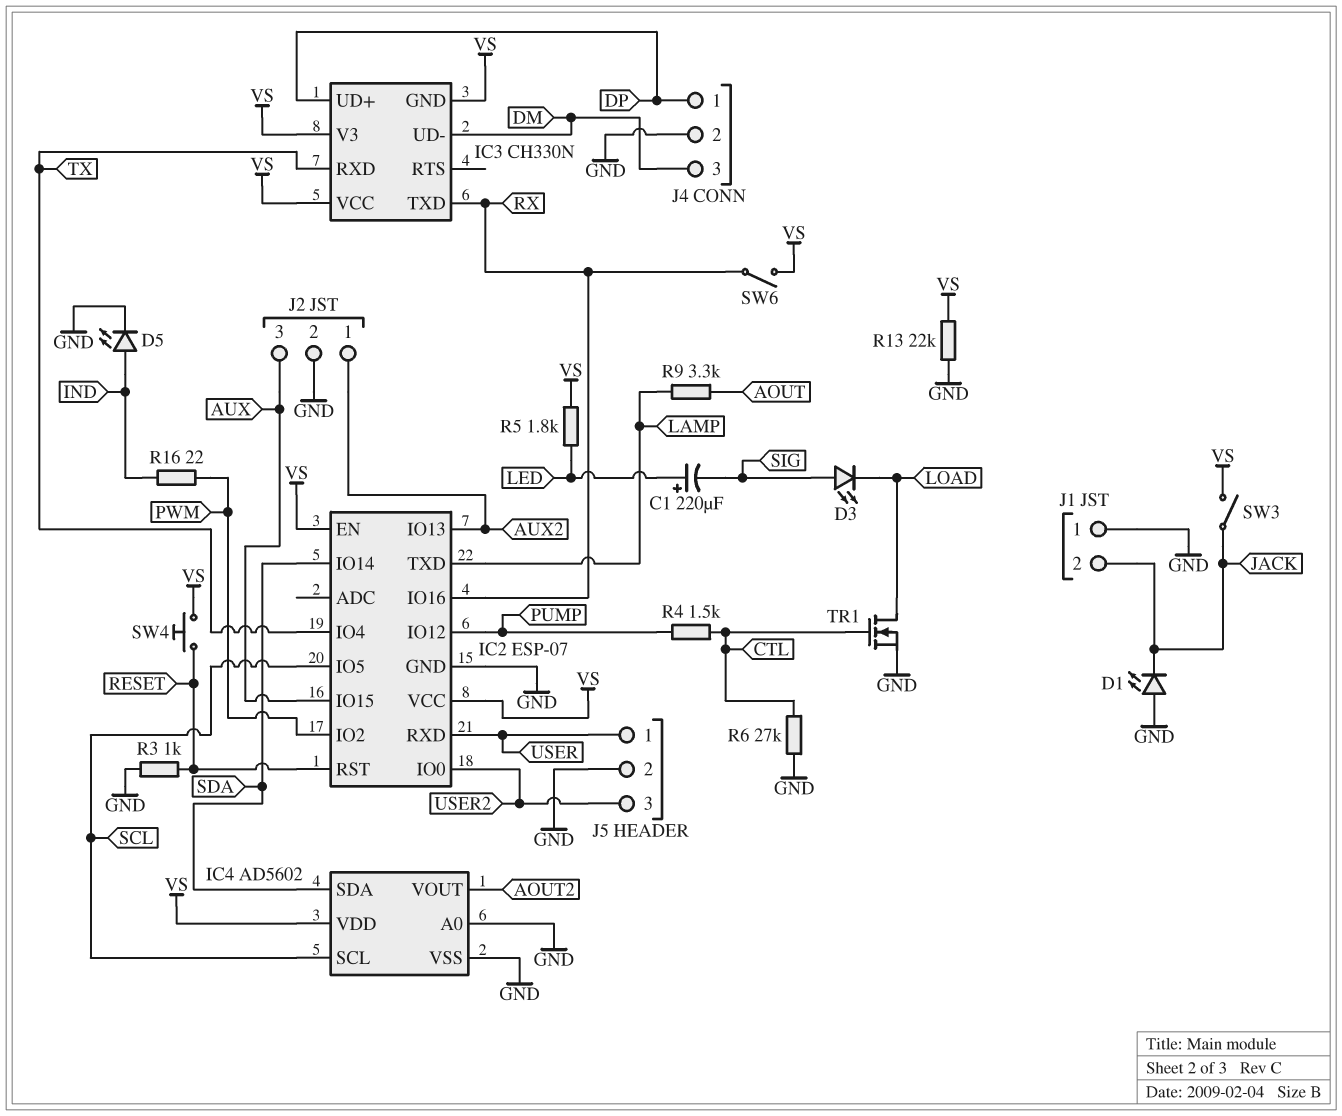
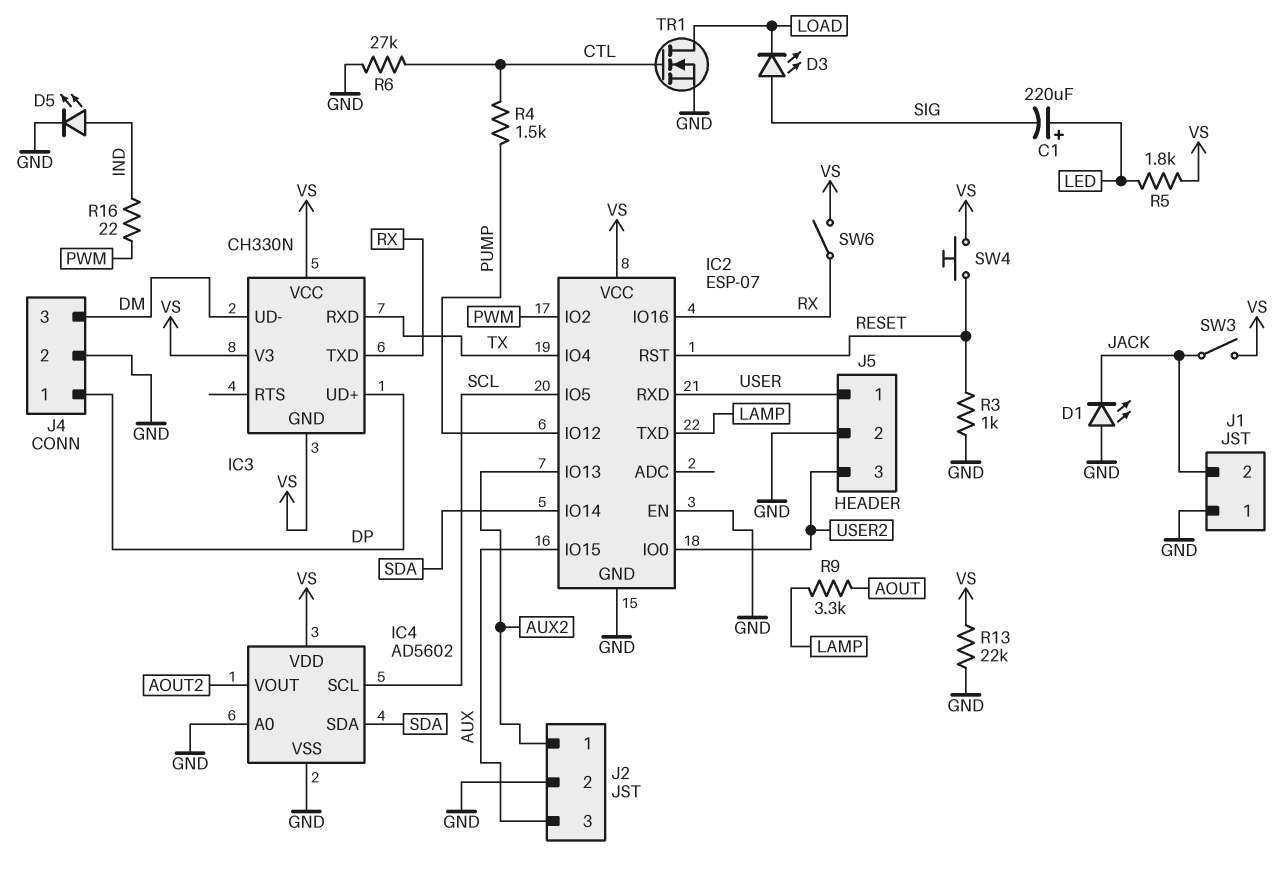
IC2 pin EN: VS -> GND

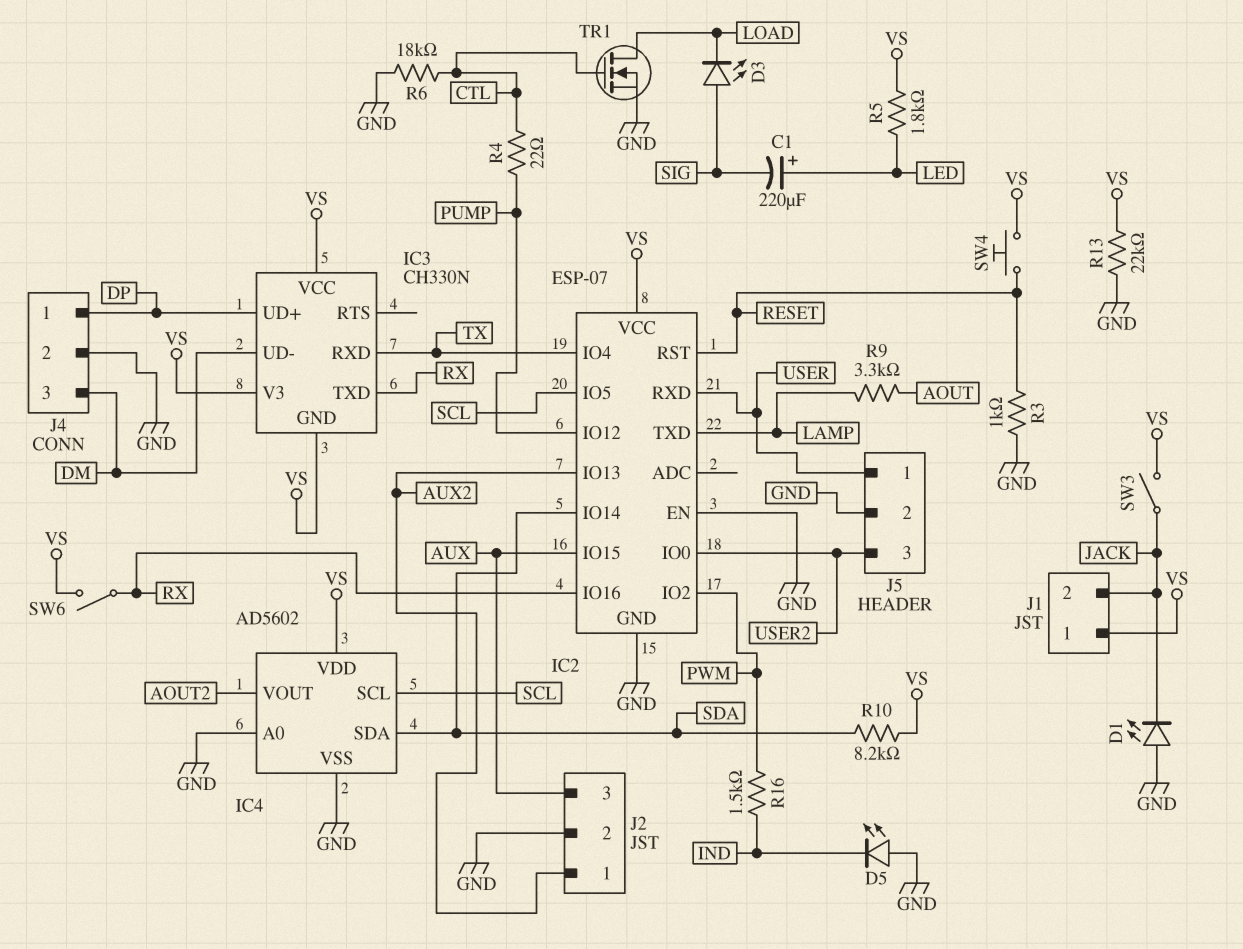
D5: LED (A IND, K GND) -> LED (A GND, K IND)
J1 pin 1: GND -> VS
R4: 1.5k (CTL, PUMP) -> 22 (CTL, PUMP)
R6: 27k (CTL, GND) -> 18k (CTL, GND)
R10: none -> 8.2k (SDA, VS)
R16: 22 (IND, PWM) -> 1.5k (IND, PWM)

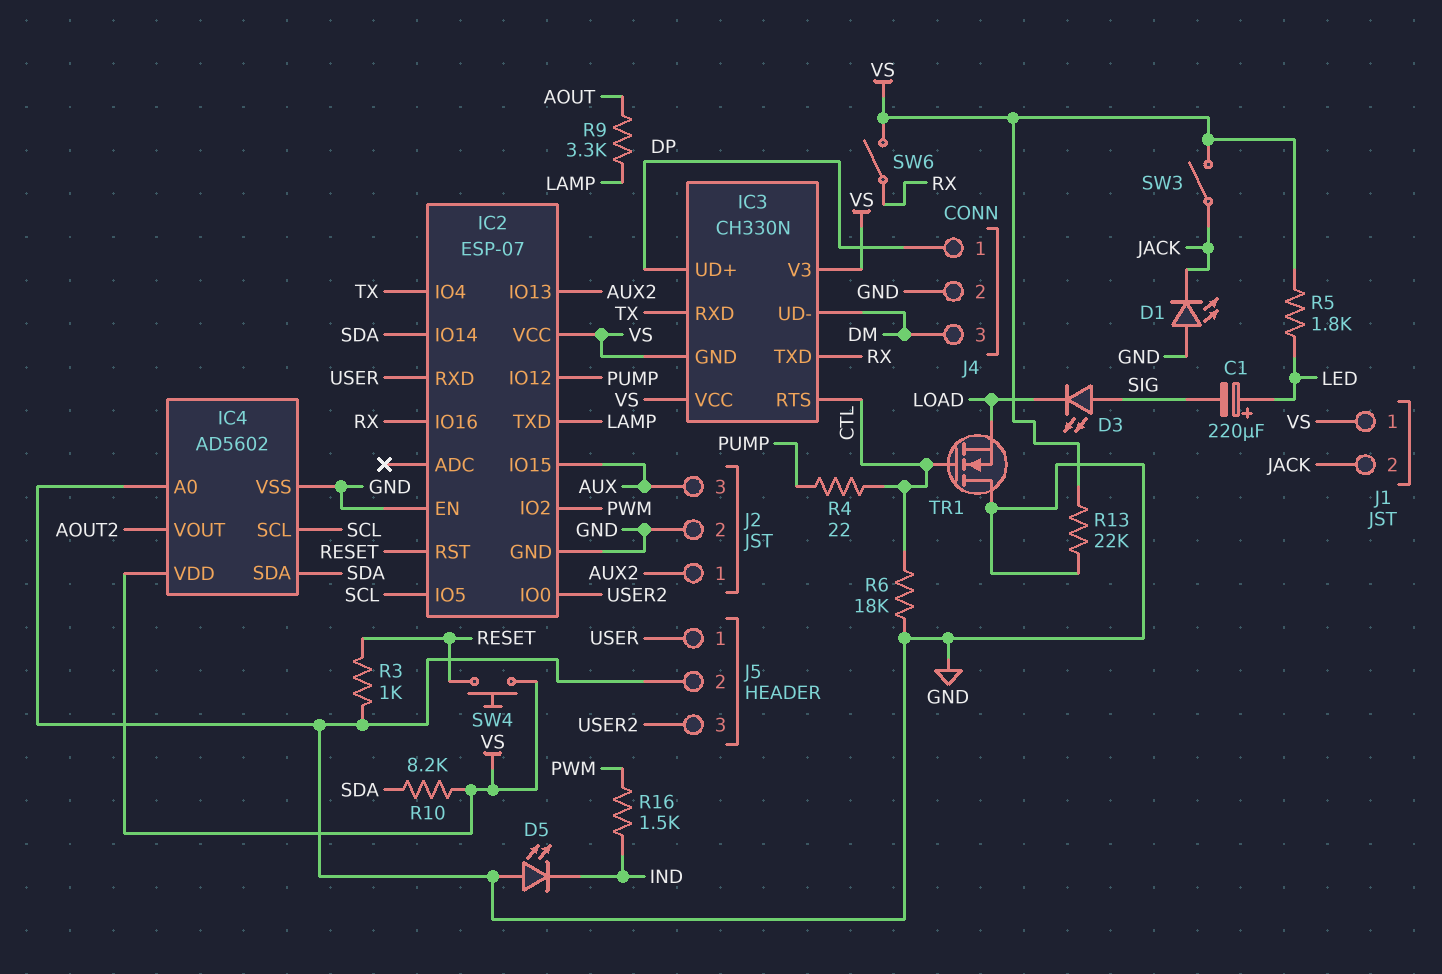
IC3 pin RTS: none -> CTL
TR1: NMOS (G CTL, D LOAD, S GND) -> NMOS (G CTL, D GND, S LOAD)

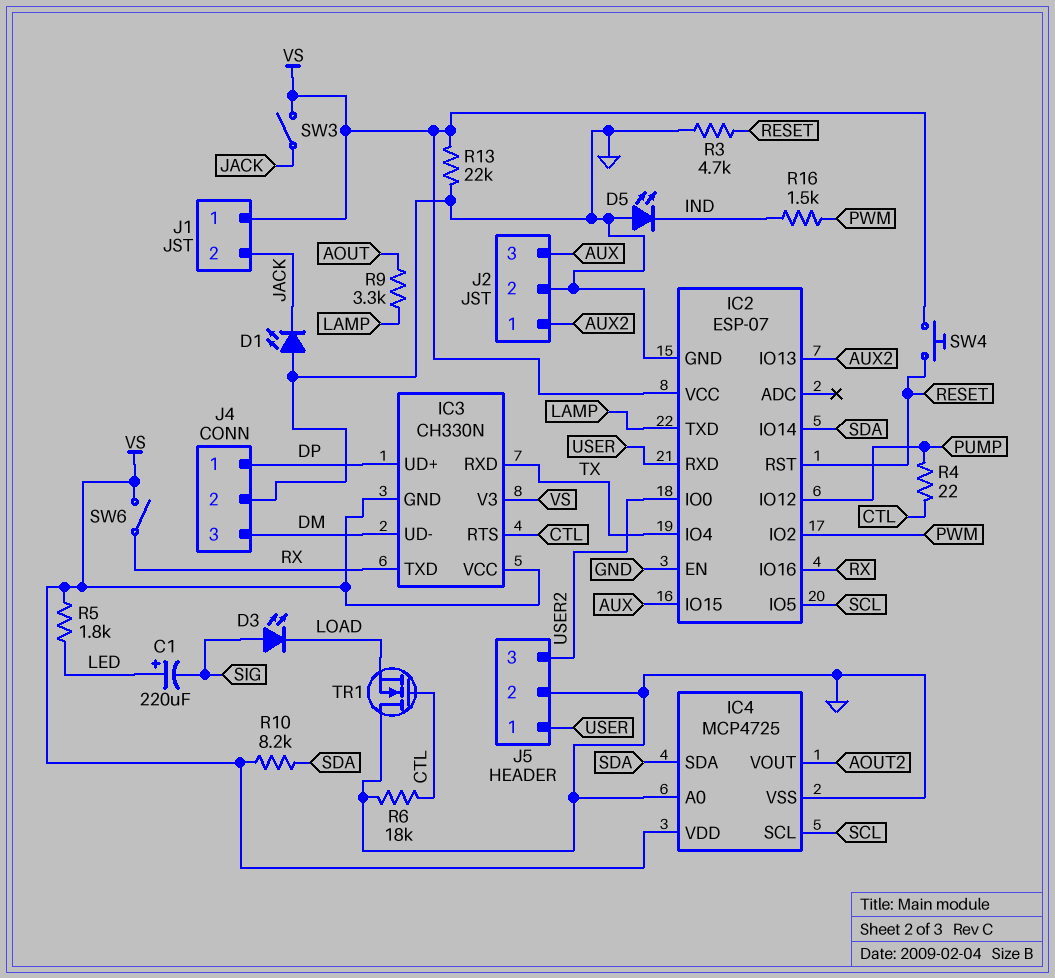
IC4: AD5602 -> MCP4725
R3: 1k (GND, RESET) -> 4.7k (GND, RESET)

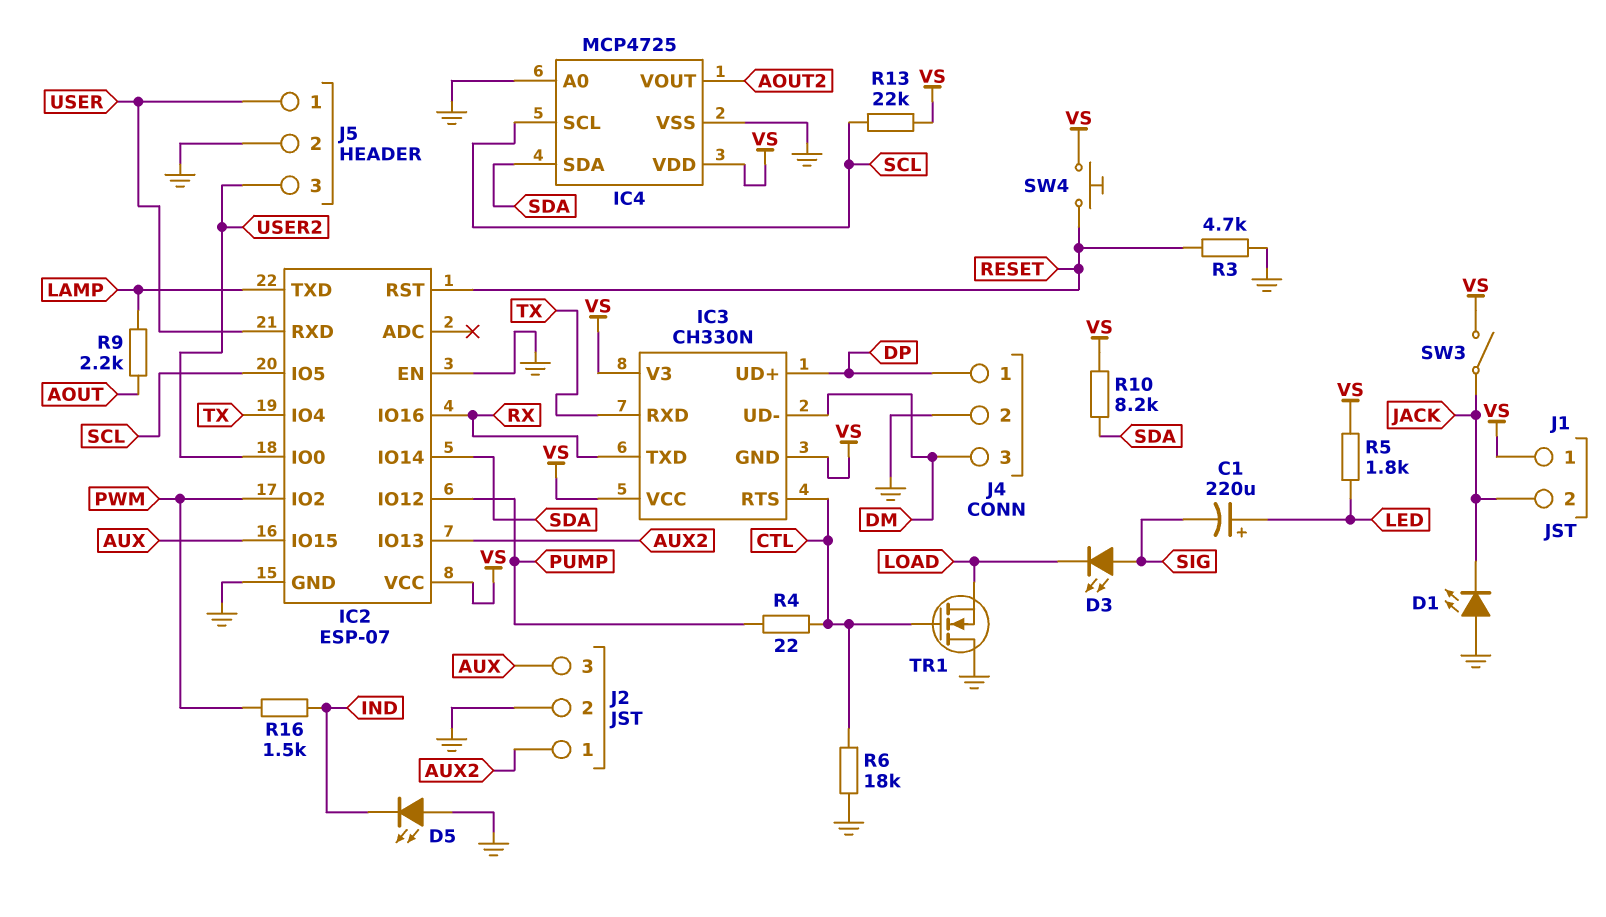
R9: 3.3k (AOUT, LAMP) -> 2.2k (AOUT, LAMP)
R13: 22k (GND, VS) -> 22k (SCL, VS)
SW6: switch (RX, VS) -> none

